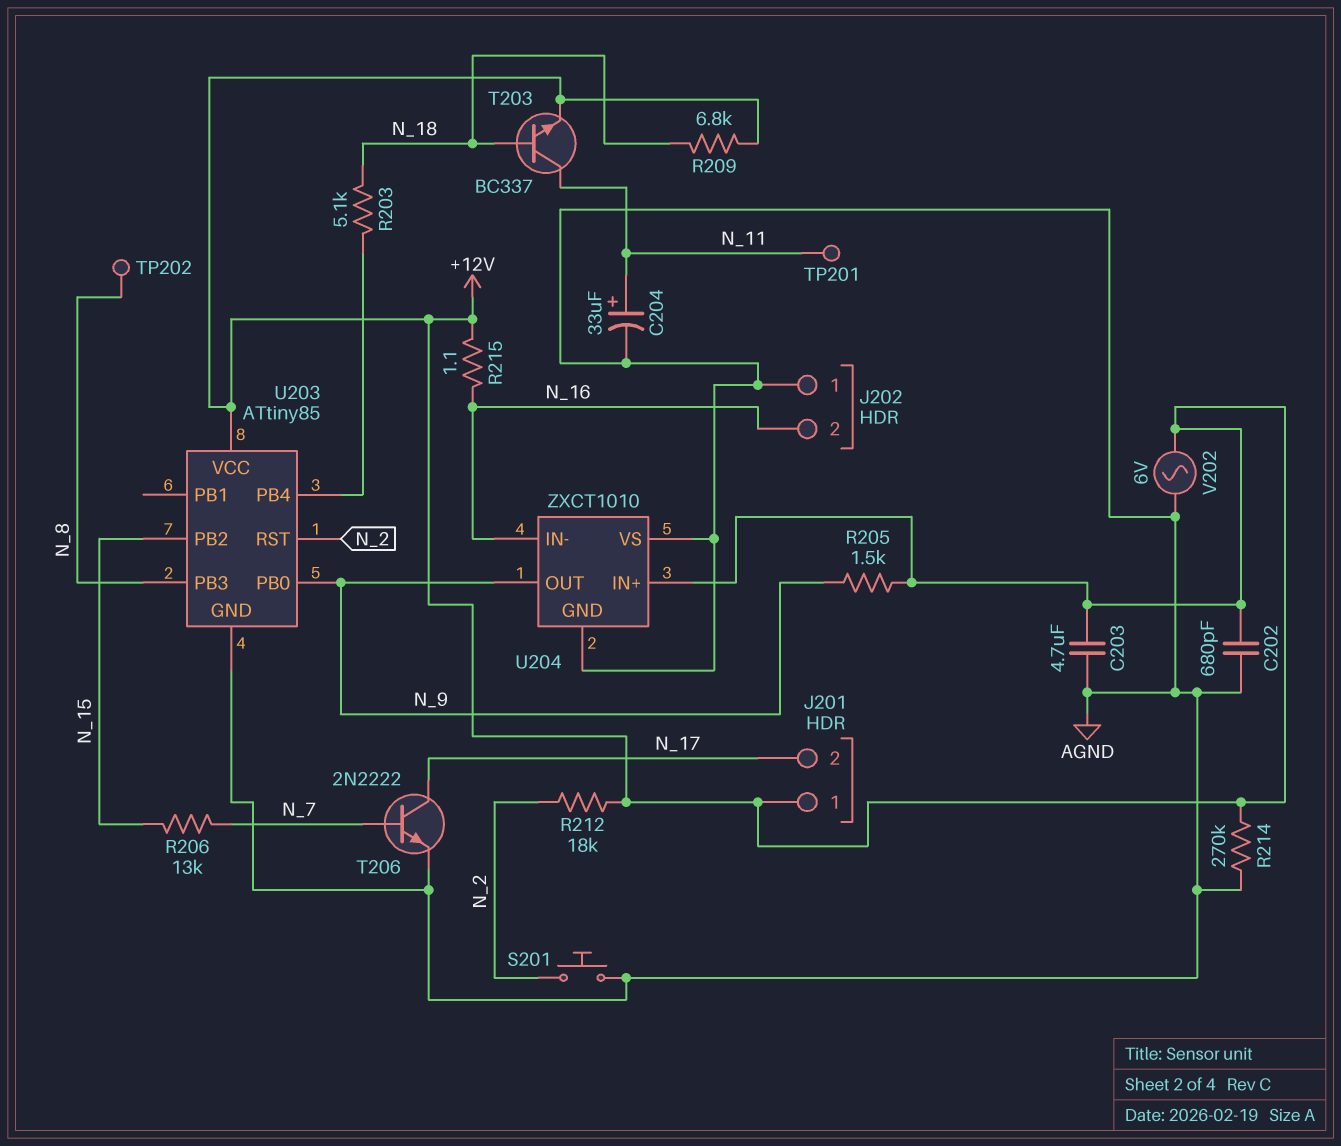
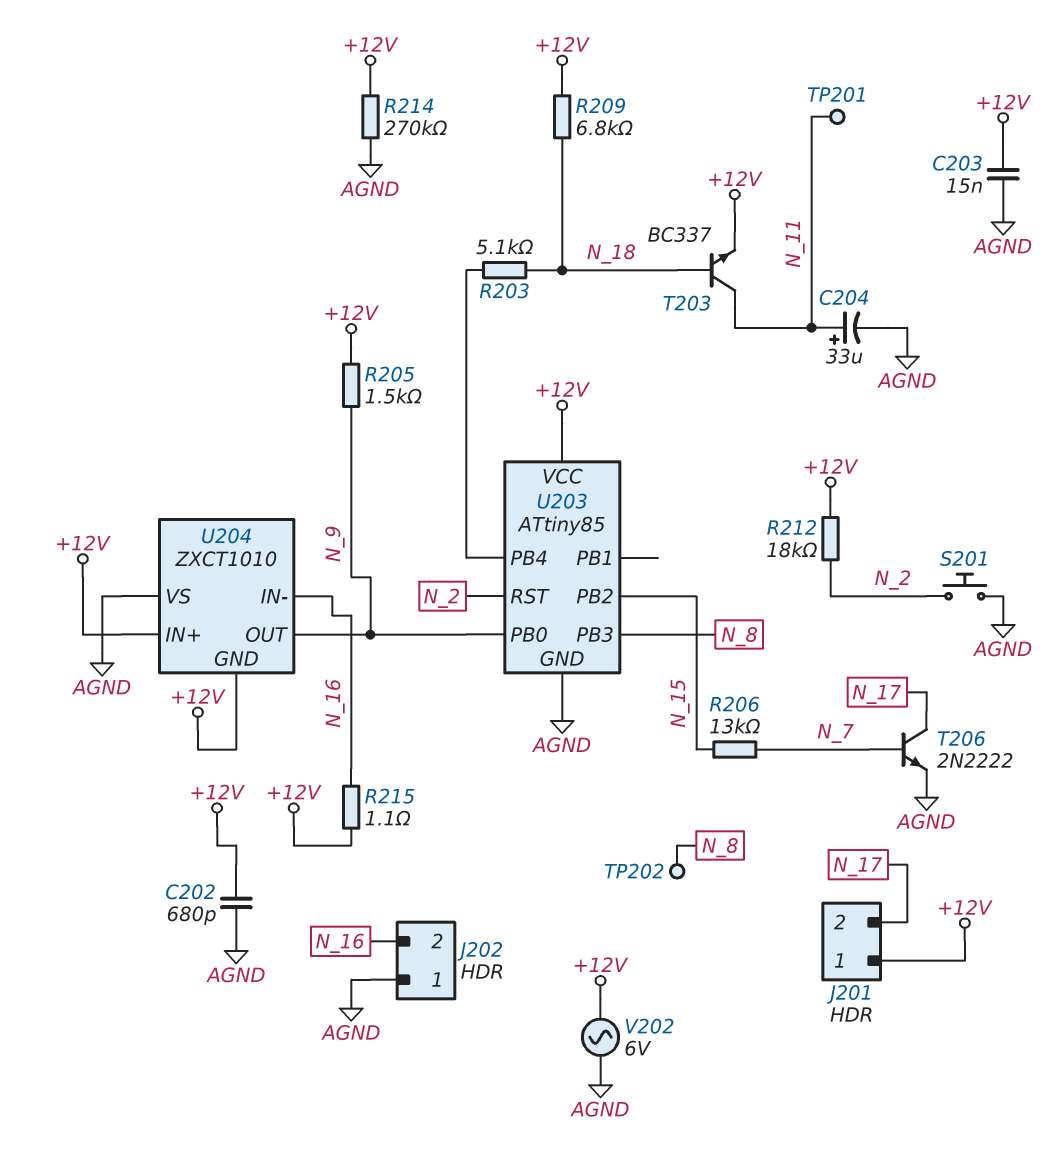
C203: 4.7uF (+12V, AGND) -> 15nF (+12V, AGND)
U204 pin GND: AGND -> +12V

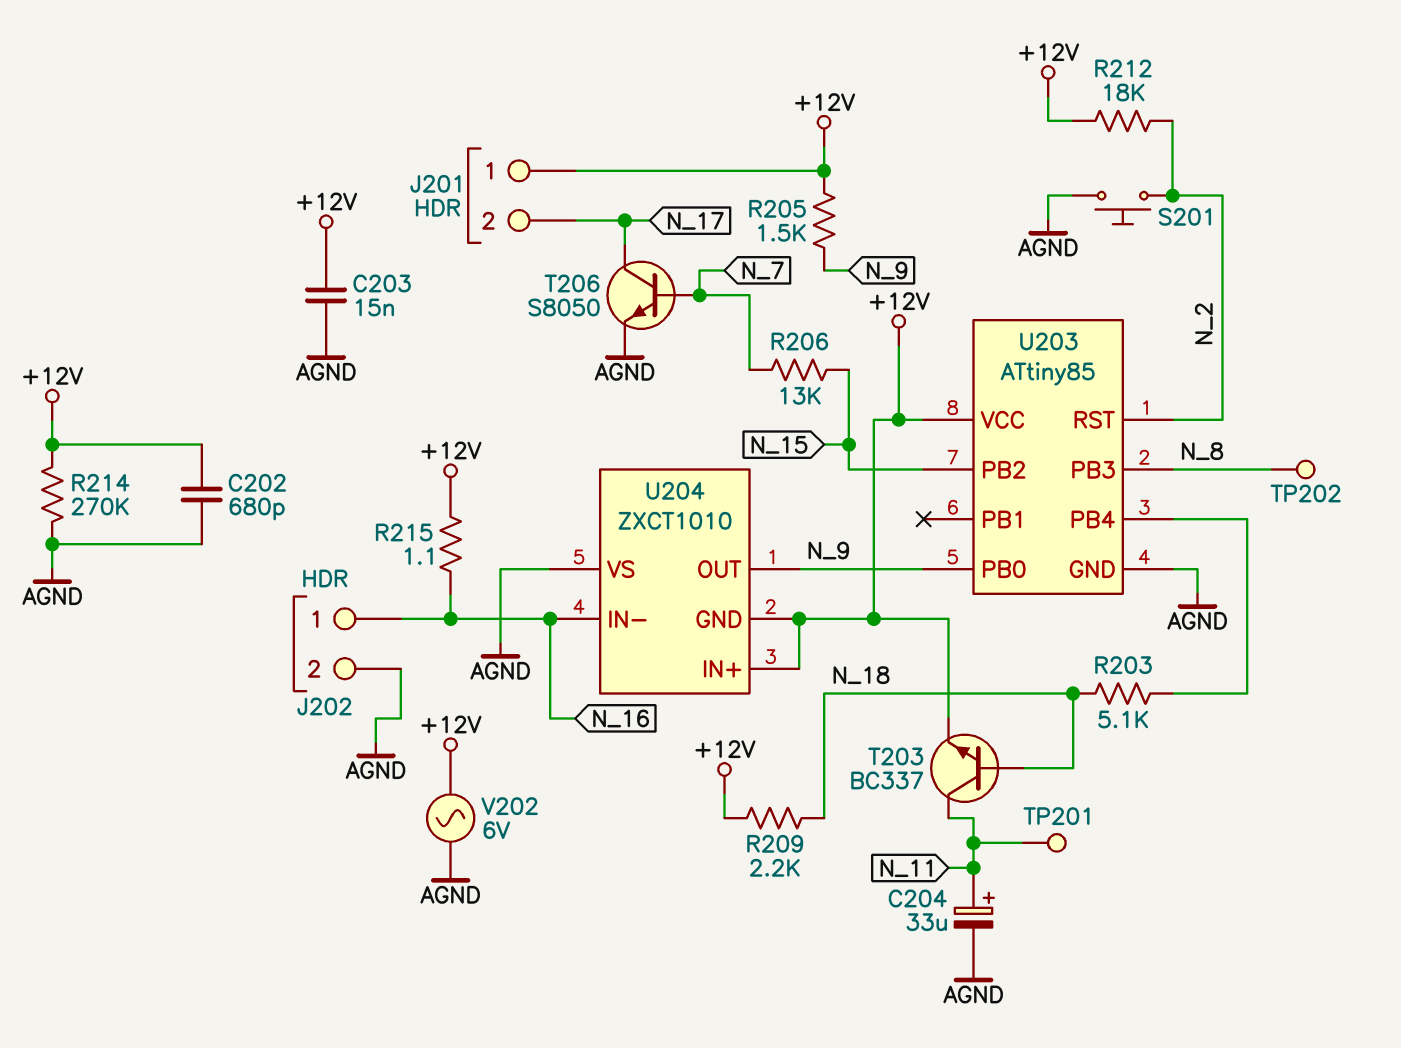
J202 pin 1: AGND -> N_16
J202 pin 2: N_16 -> AGND
R209: 6.8k (+12V, N_18) -> 2.2k (+12V, N_18)
T206: NPN 2N2222 (B N_7, C N_17, E AGND) -> NPN S8050 (B N_7, C N_17, E AGND)

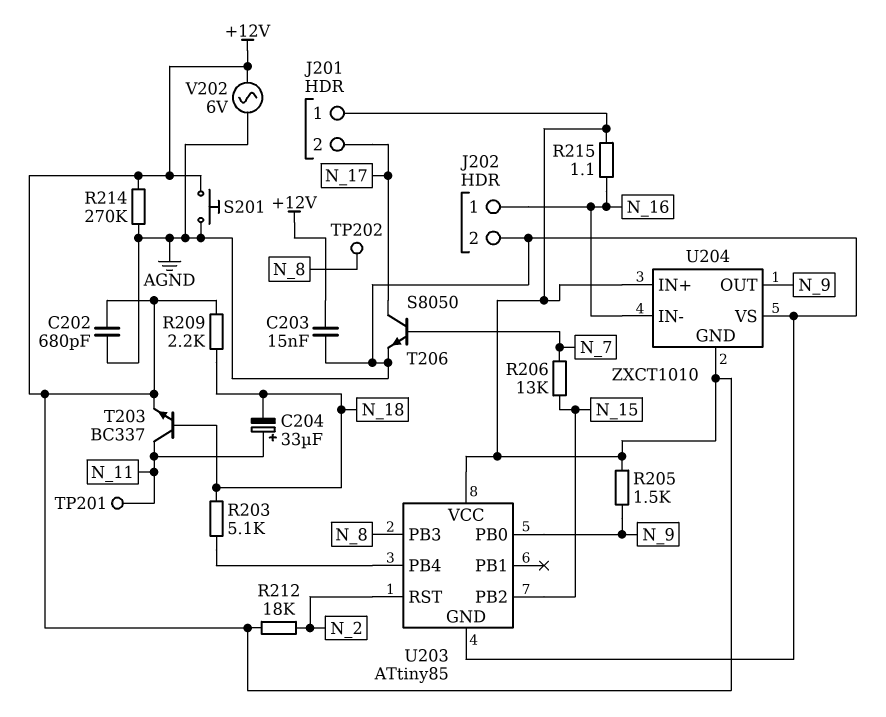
C204: 33uF (plus N_11, minus AGND) -> 33uF (plus N_11, minus N_18)
S201: button (AGND, N_2) -> button (+12V, AGND)

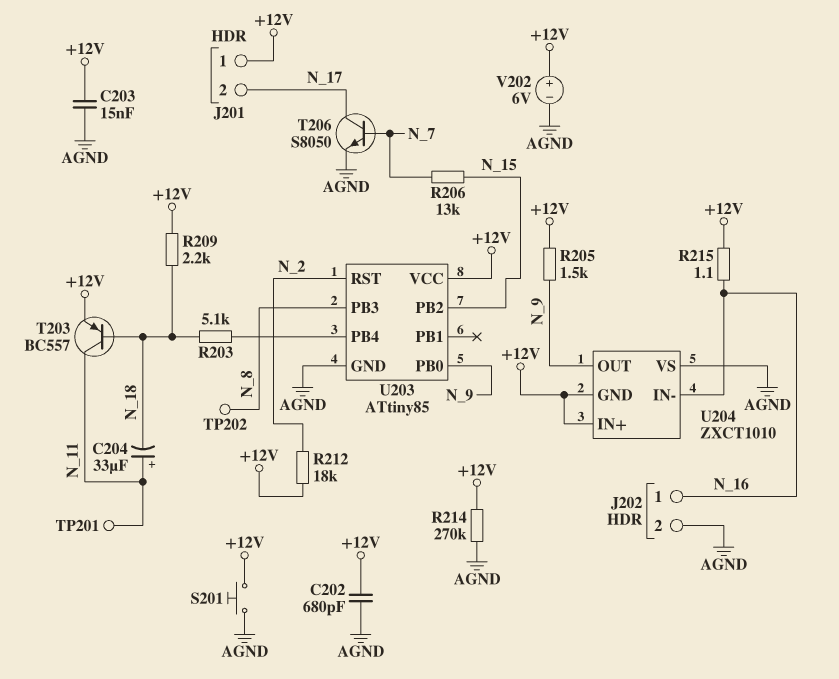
T203: NPN BC337 (B N_18, C N_11, E +12V) -> PNP BC557 (B N_18, C N_11, E +12V)
V202: AC 6V (+12V, AGND) -> 6V (plus +12V, minus AGND)

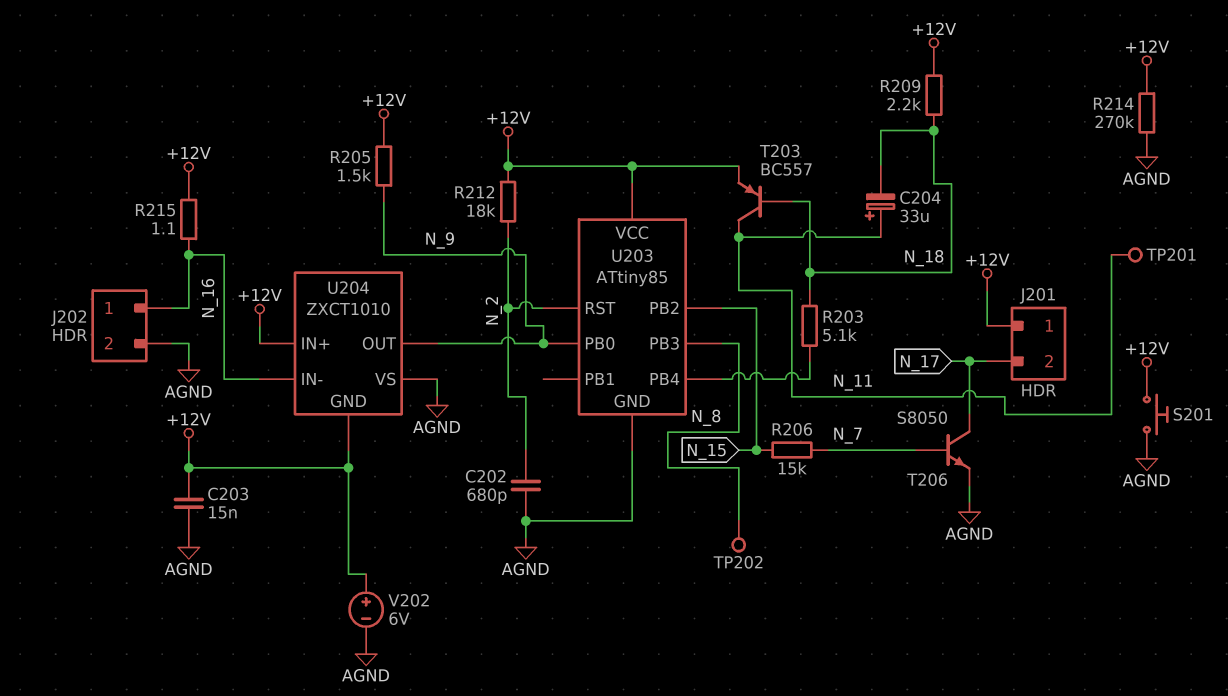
C202: 680pF (+12V, AGND) -> 680pF (AGND, N_2)
R206: 13k (N_7, N_15) -> 15k (N_7, N_15)

